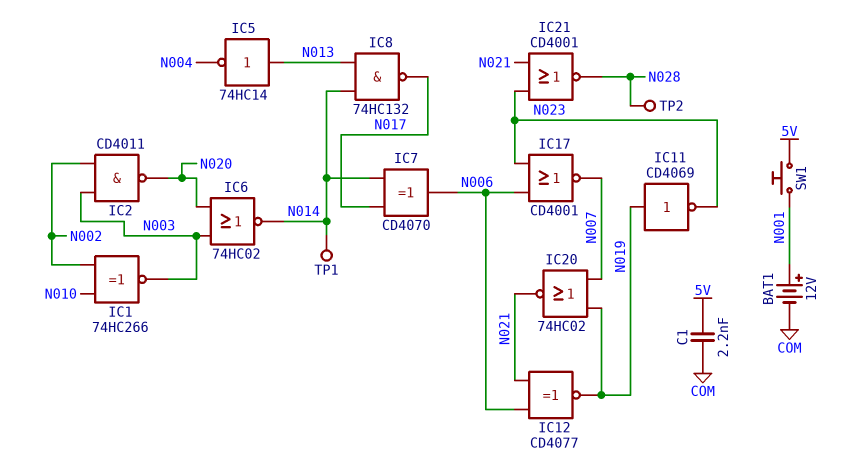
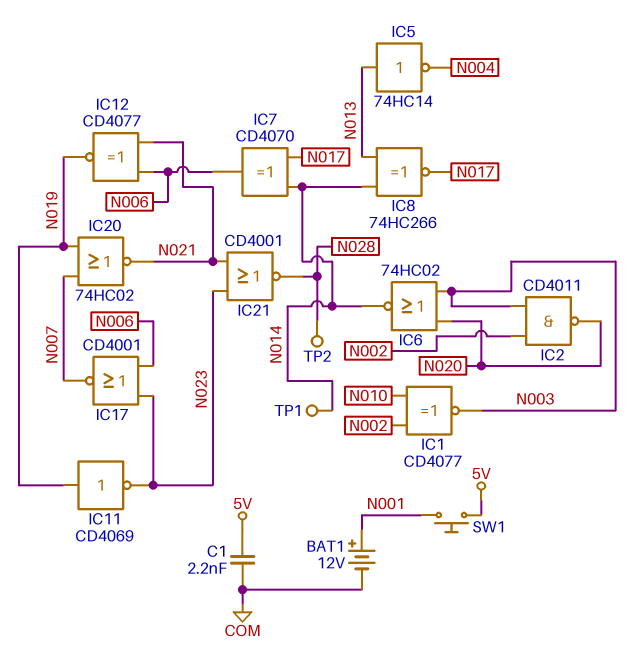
IC1: XNOR 74HC266 (in N002, in N010, out N003) -> XNOR CD4077 (in N002, in N010, out N003)
IC8: NAND 74HC132 (in N013, in N014, out N017) -> XNOR 74HC266 (in N013, in N014, out N017)

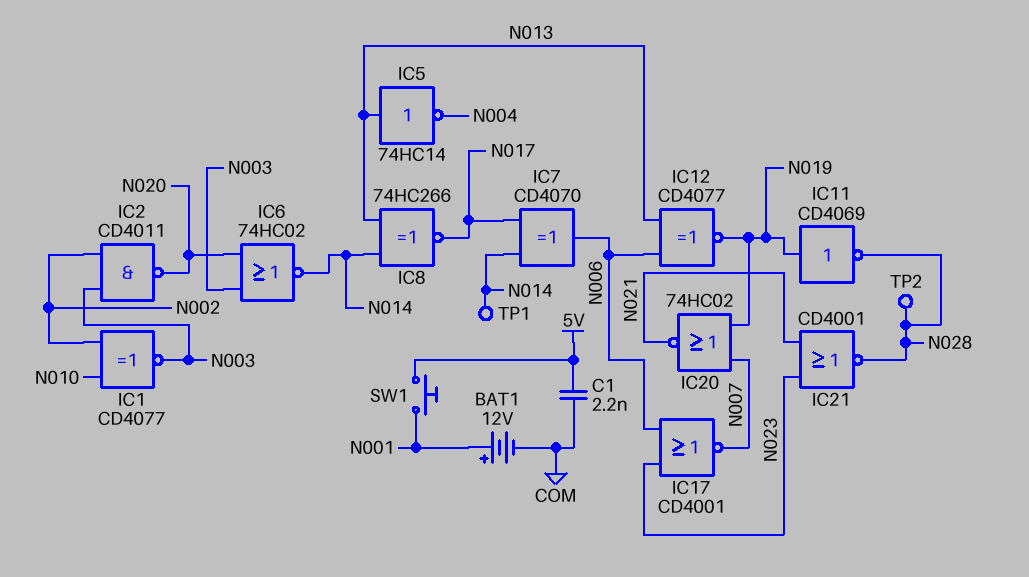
IC11: NOT CD4069 (in N019, out N023) -> NOT CD4069 (in N019, out N028)
IC12: XNOR CD4077 (in N006, in N021, out N019) -> XNOR CD4077 (in N006, in N013, out N019)

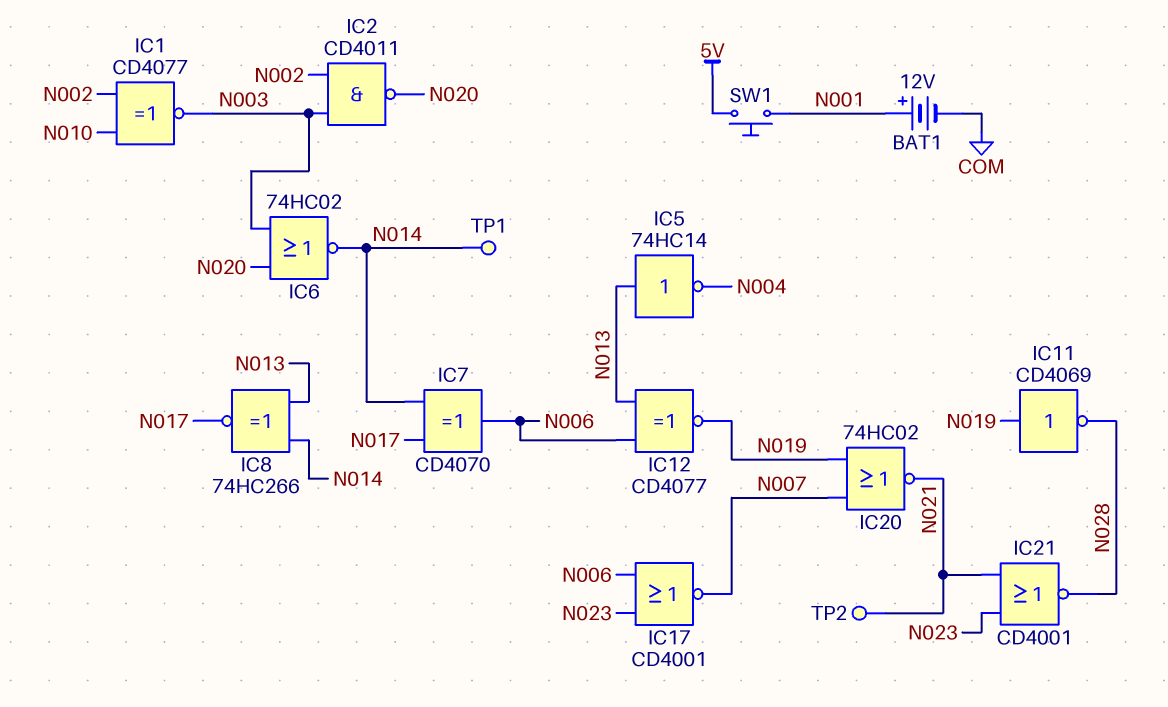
C1: 2.2nF (5V, COM) -> none
TP2: test point (N028) -> test point (N021)

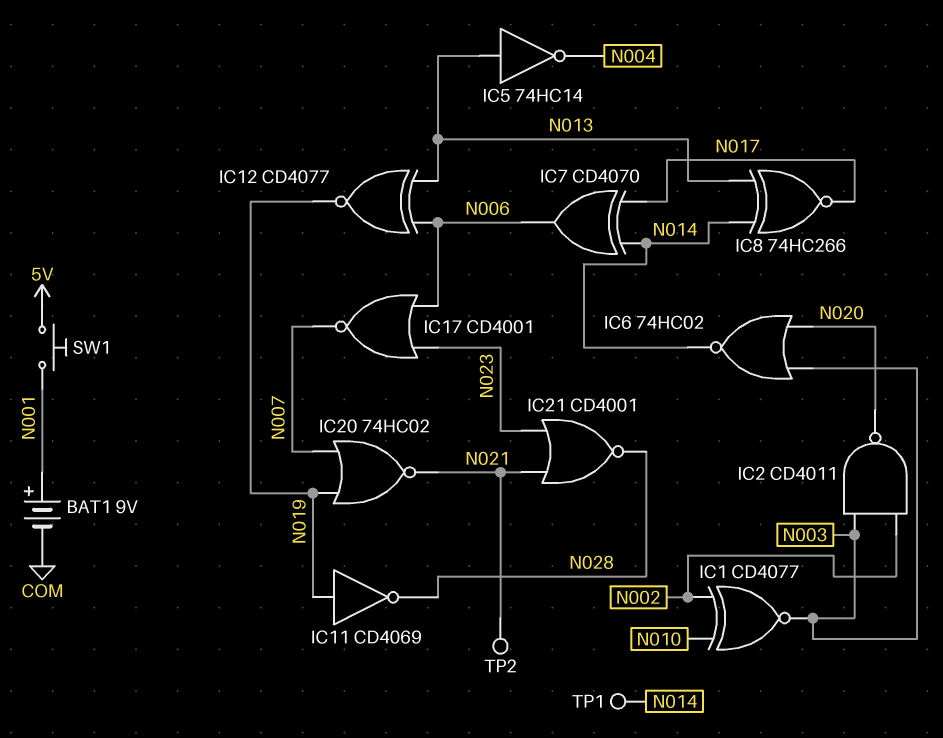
BAT1: 12V (plus N001, minus COM) -> 9V (plus N001, minus COM)

